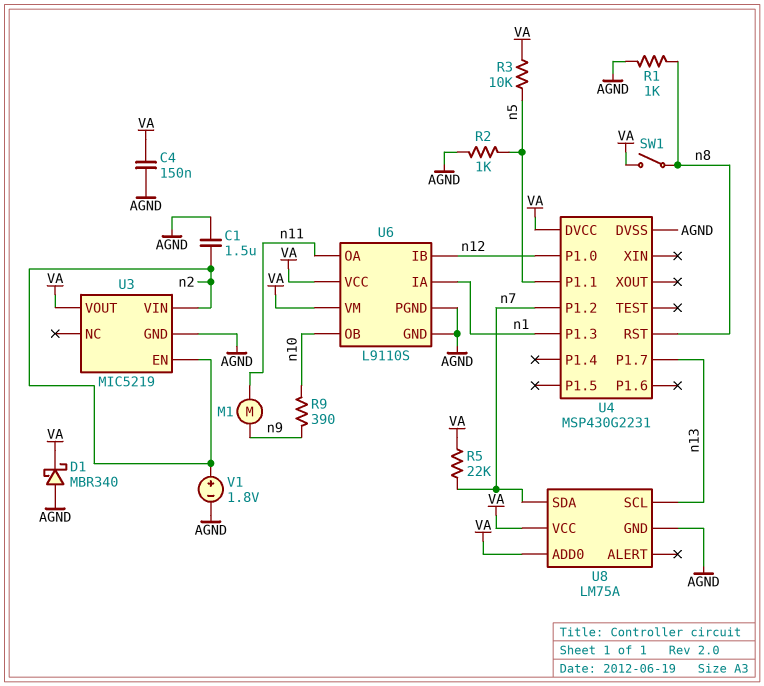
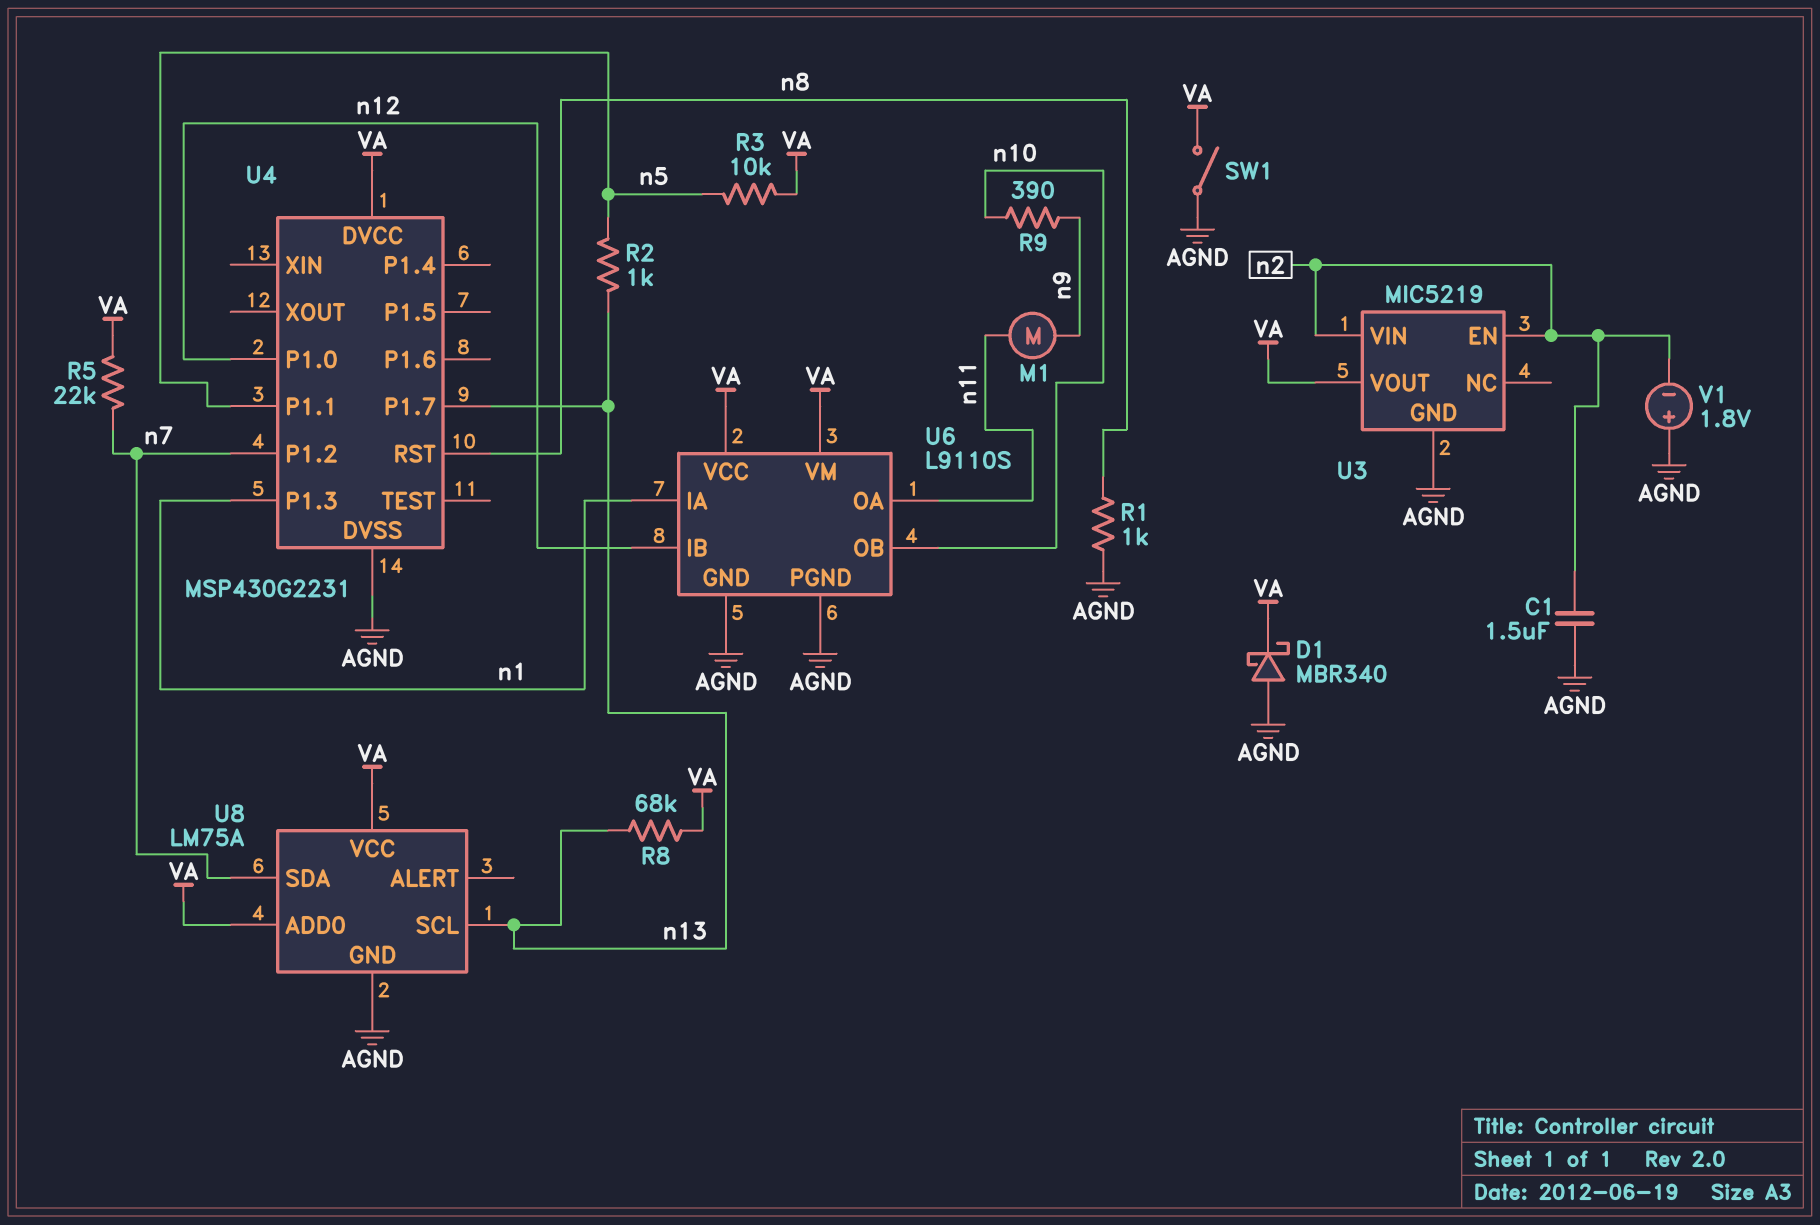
C4: 150nF (AGND, VA) -> none
R2: 1k (AGND, n5) -> 1k (n5, n13)
R8: none -> 68k (VA, n13)
SW1: switch (VA, n8) -> switch (AGND, VA)
V1: 1.8V (plus n2, minus AGND) -> 1.8V (plus AGND, minus n2)

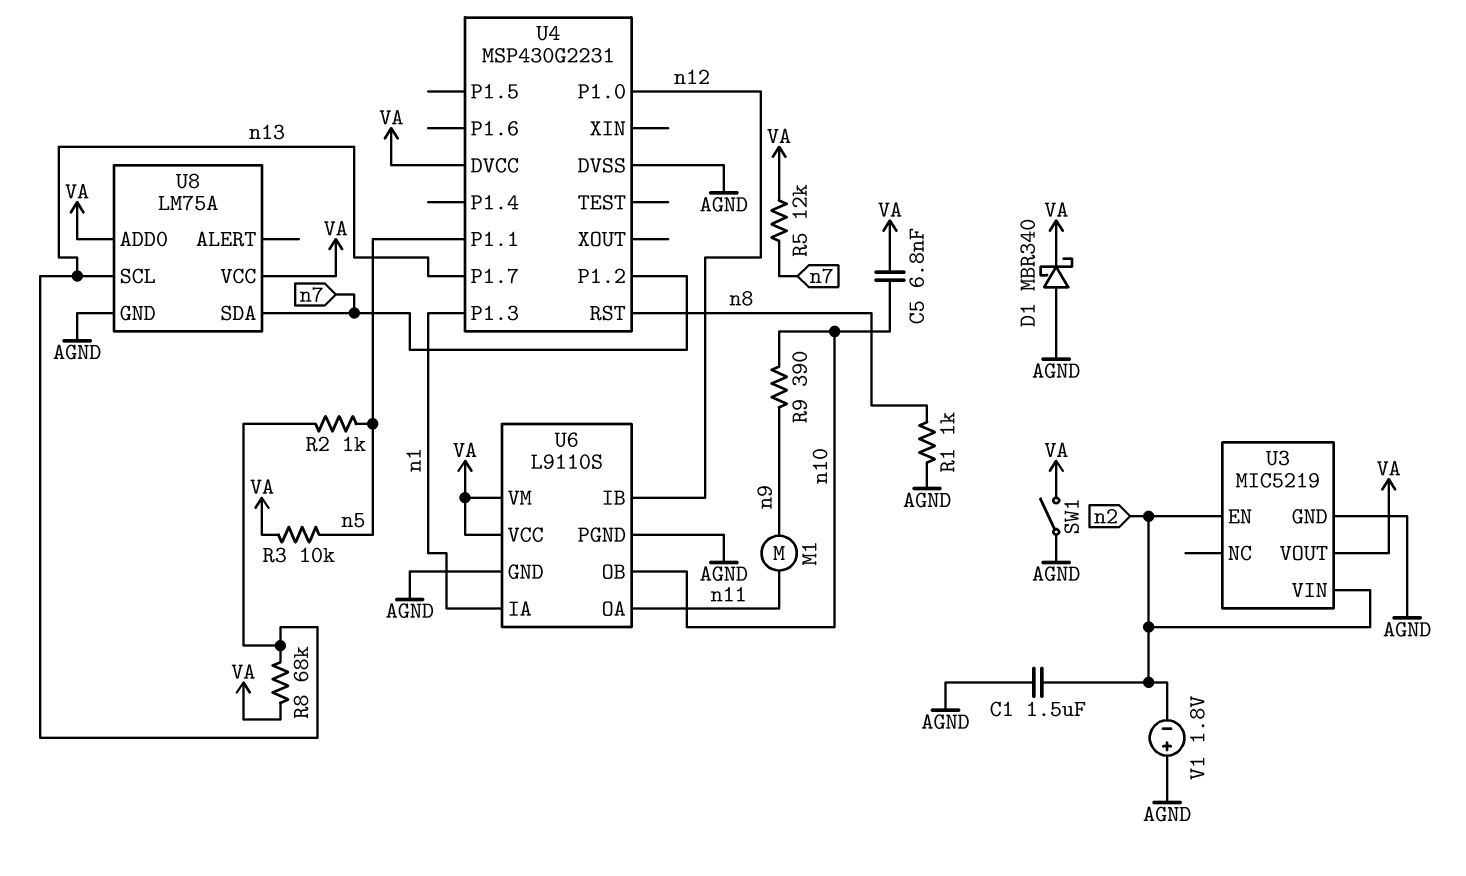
C5: none -> 6.8nF (VA, n10)
R5: 22k (VA, n7) -> 12k (VA, n7)

